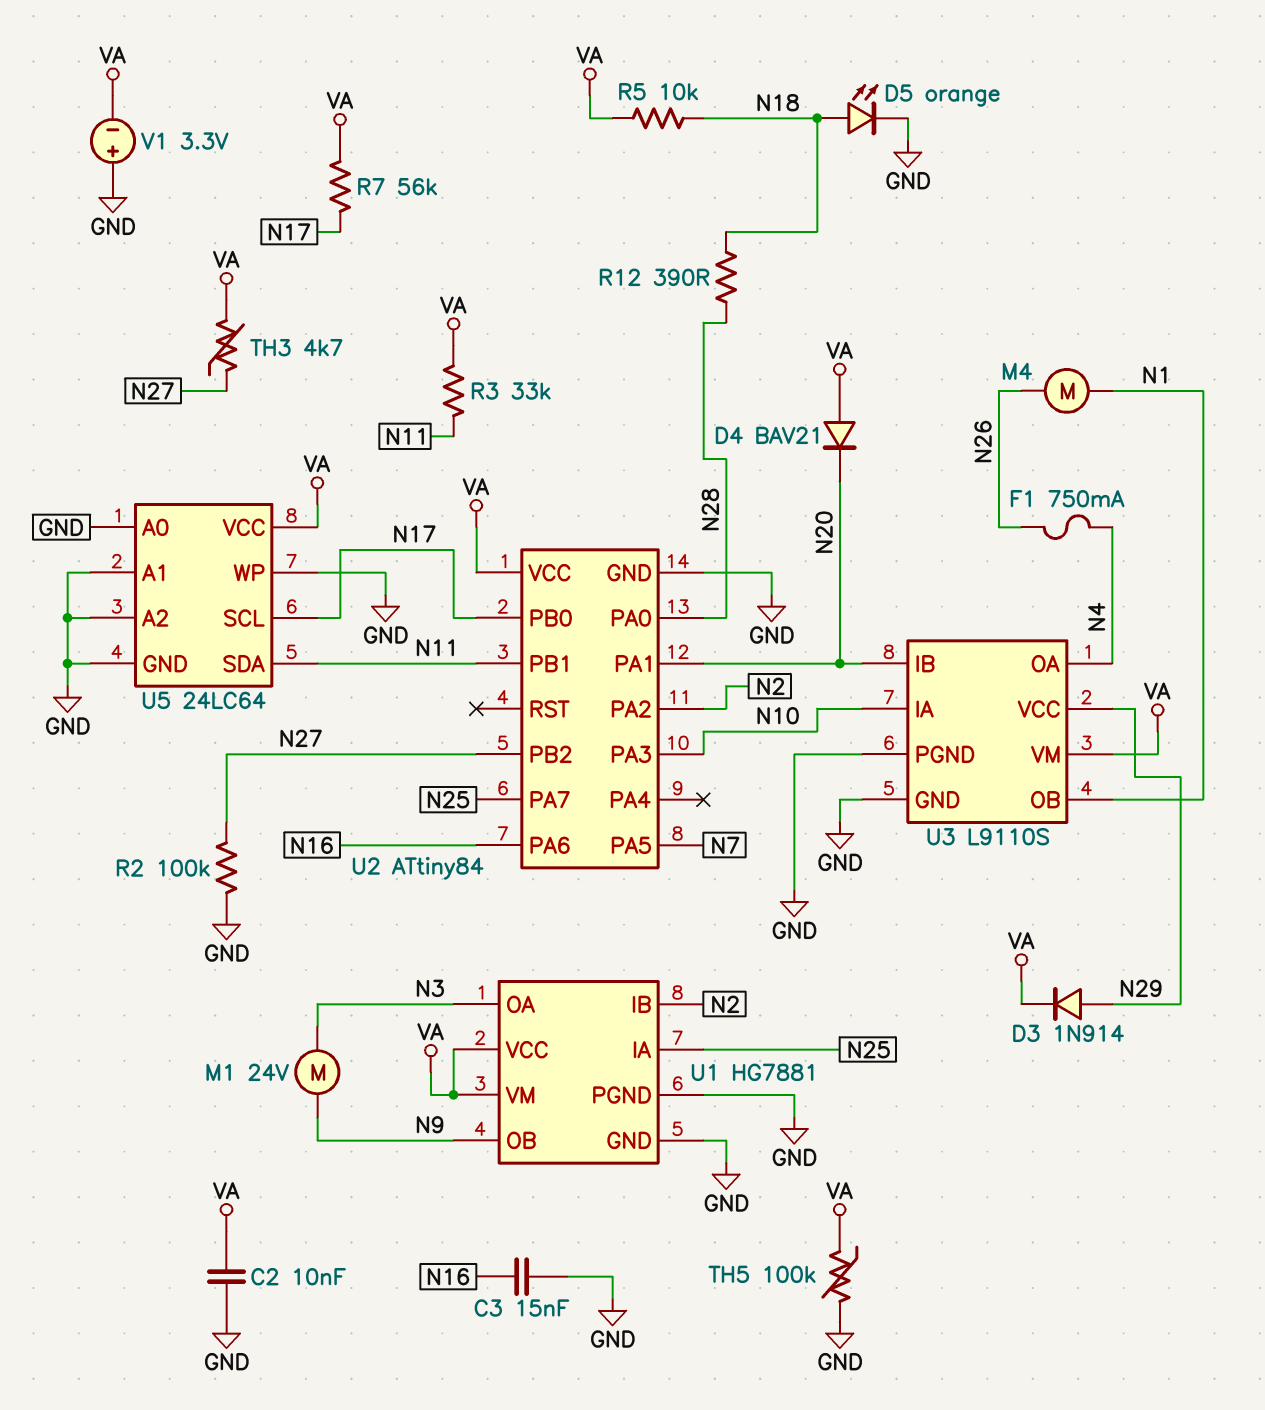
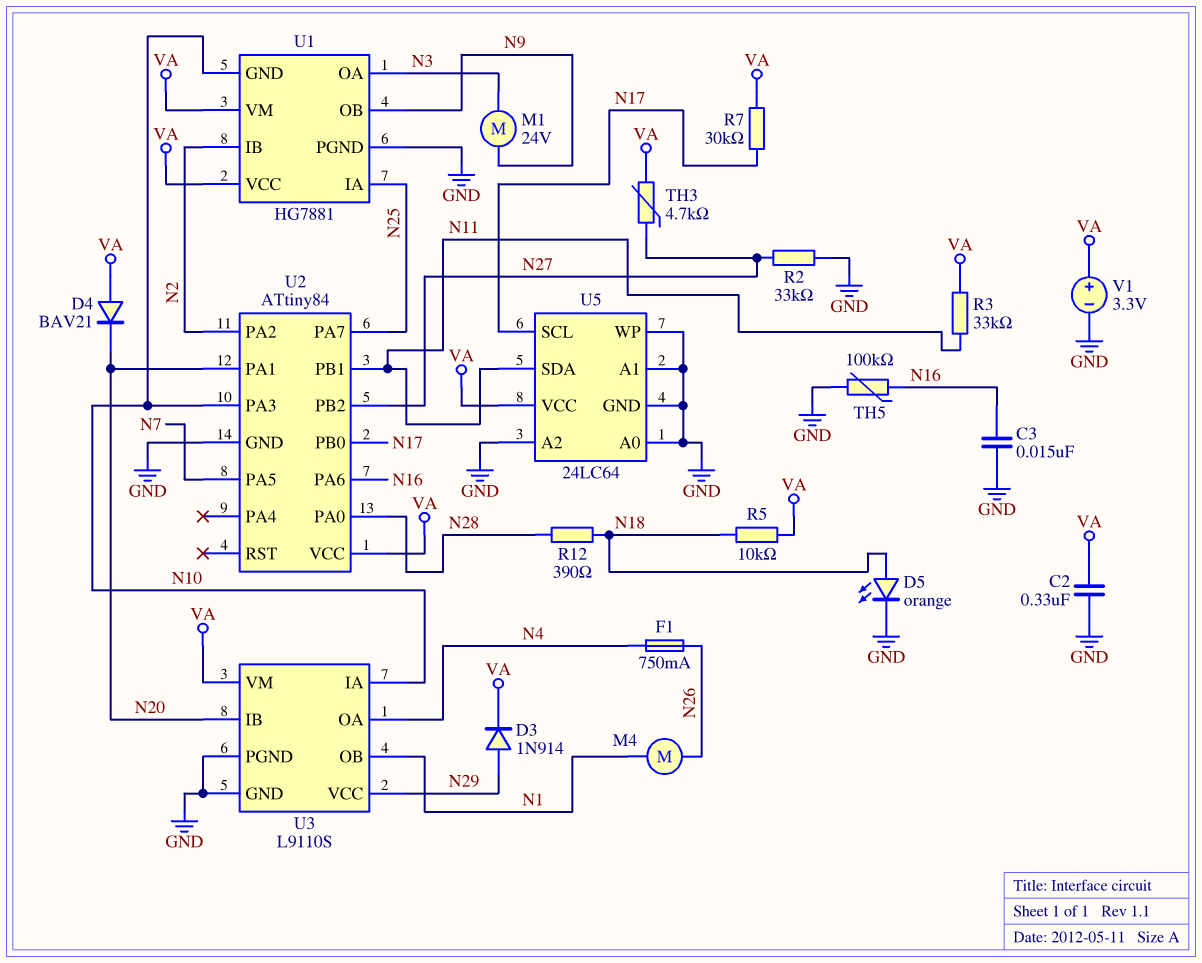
C2: 10nF (GND, VA) -> 330nF (GND, VA)
R2: 100k (GND, N27) -> 33k (GND, N27)
R7: 56k (N17, VA) -> 30k (N17, VA)
TH5: 100k (GND, VA) -> 100k (GND, N16)
U1 pin GND: GND -> N10
V1: 3.3V (plus GND, minus VA) -> 3.3V (plus VA, minus GND)

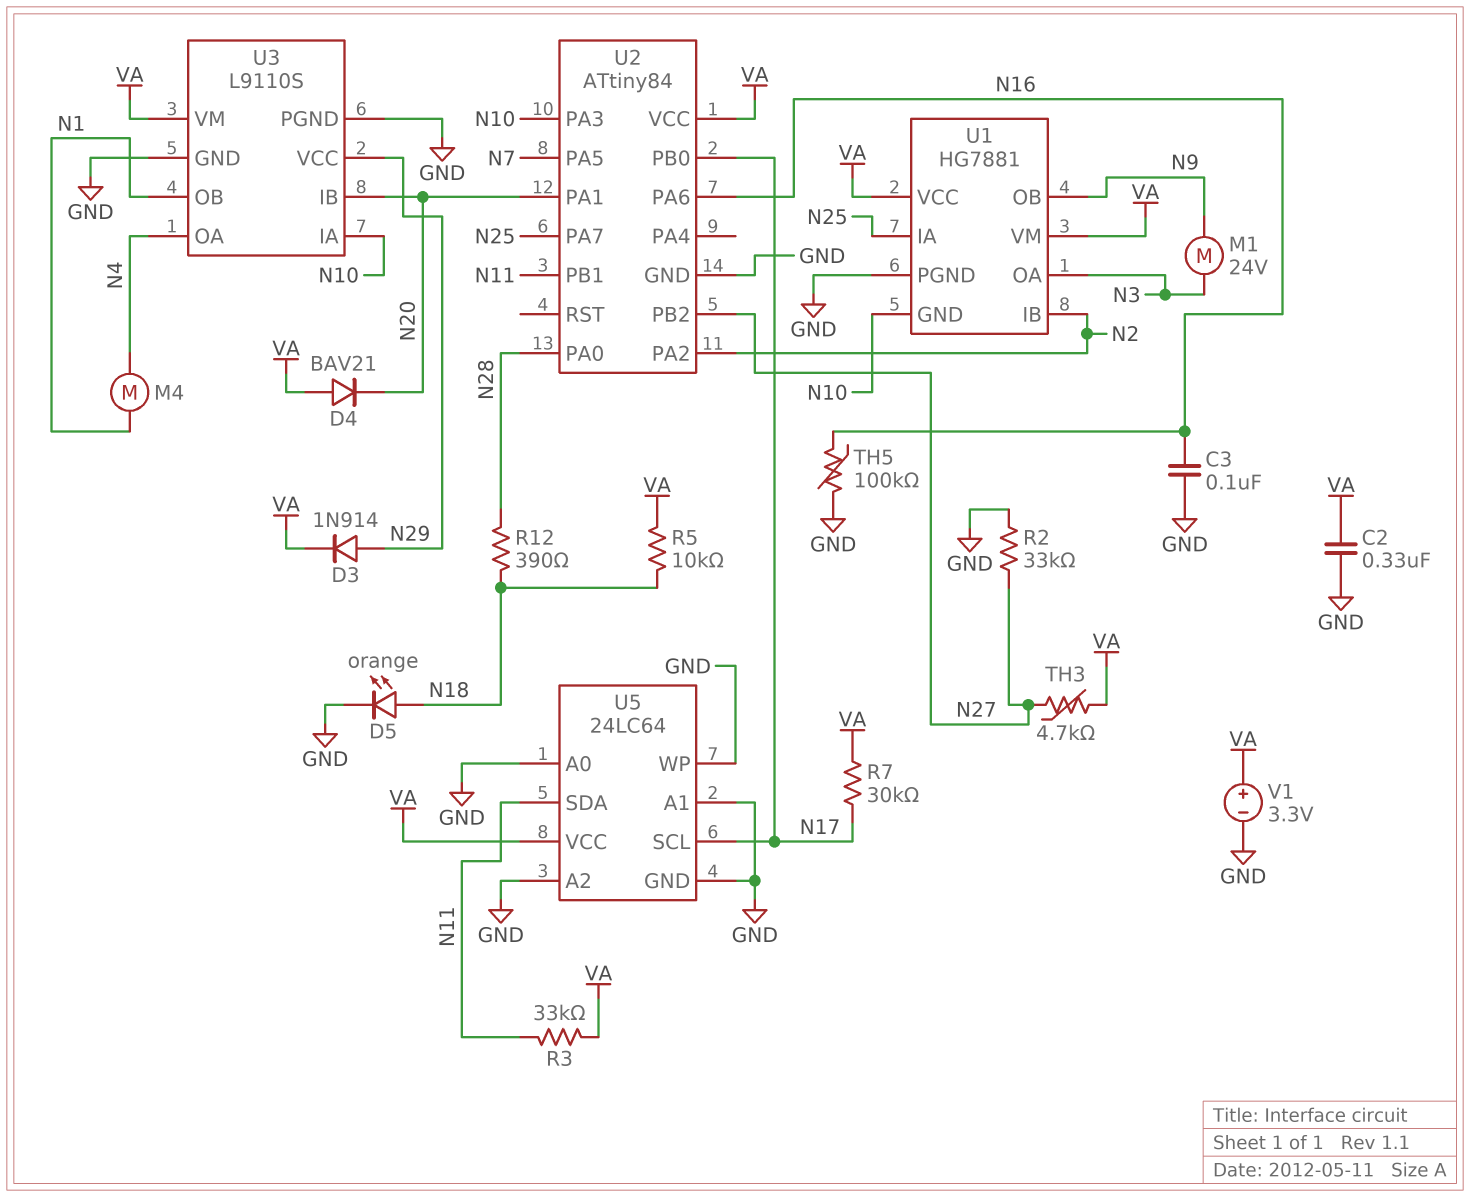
C3: 15nF (GND, N16) -> 100nF (GND, N16)
F1: 750mA (N4, N26) -> none
M4: motor (N1, N26) -> motor (N1, N4)

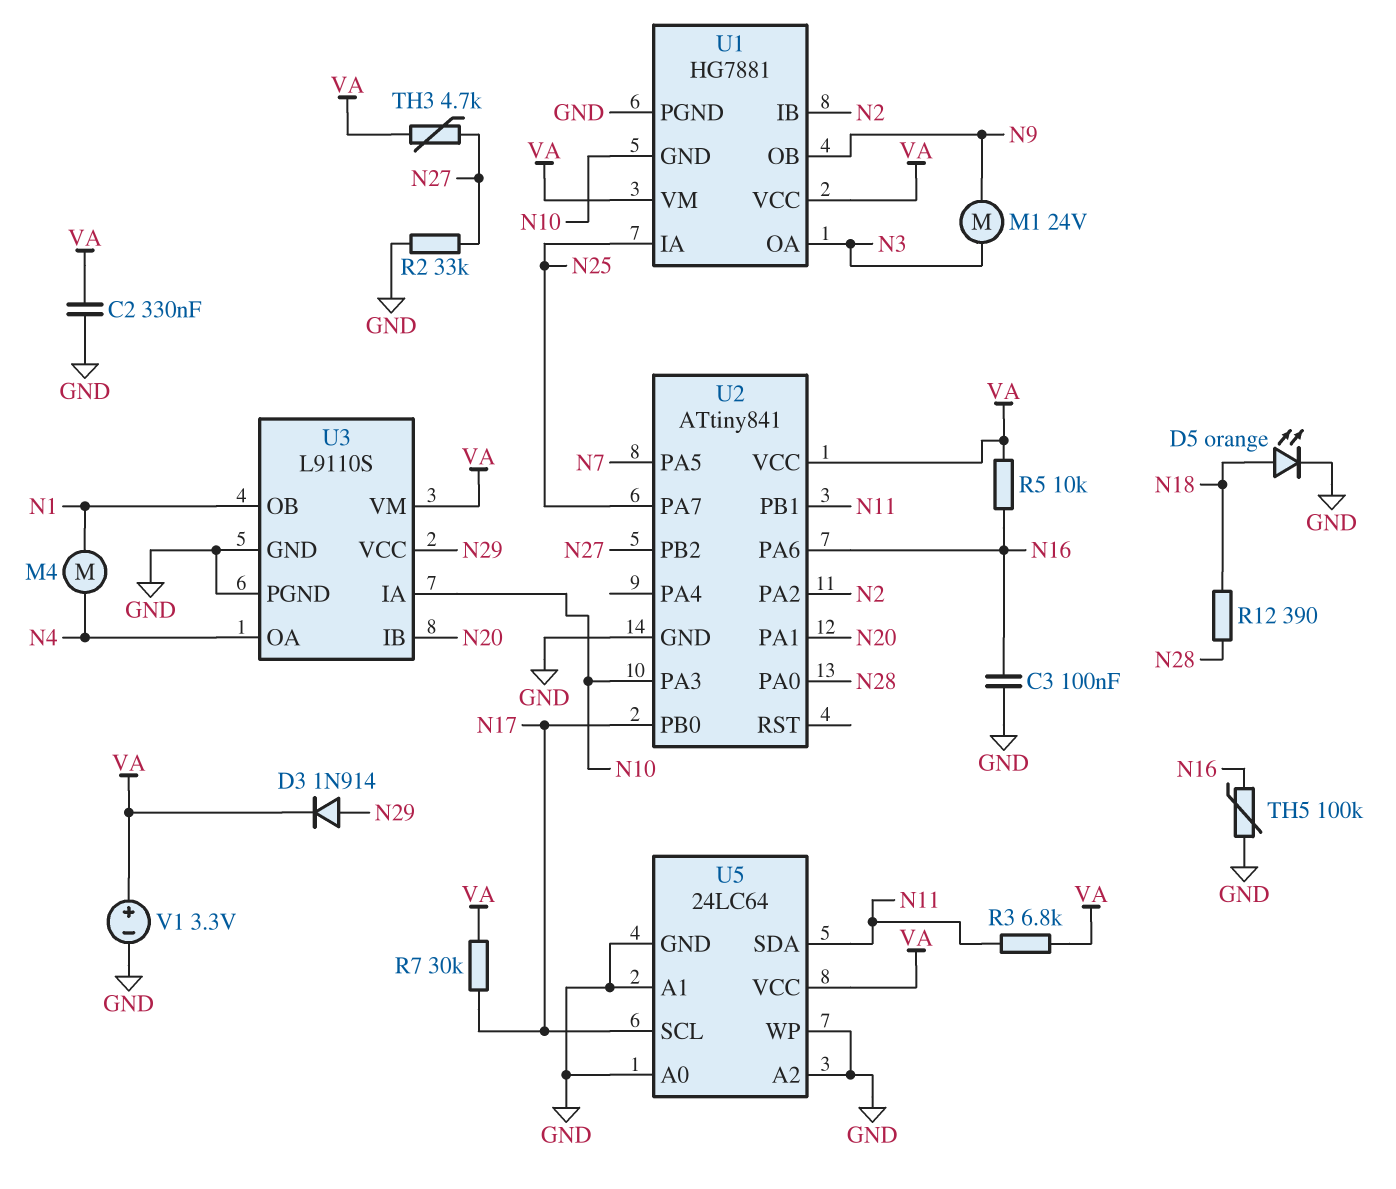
D4: diode BAV21 (A VA, K N20) -> none
R3: 33k (N11, VA) -> 6.8k (N11, VA)
R5: 10k (N18, VA) -> 10k (N16, VA)
U2: ATtiny84 -> ATtiny841

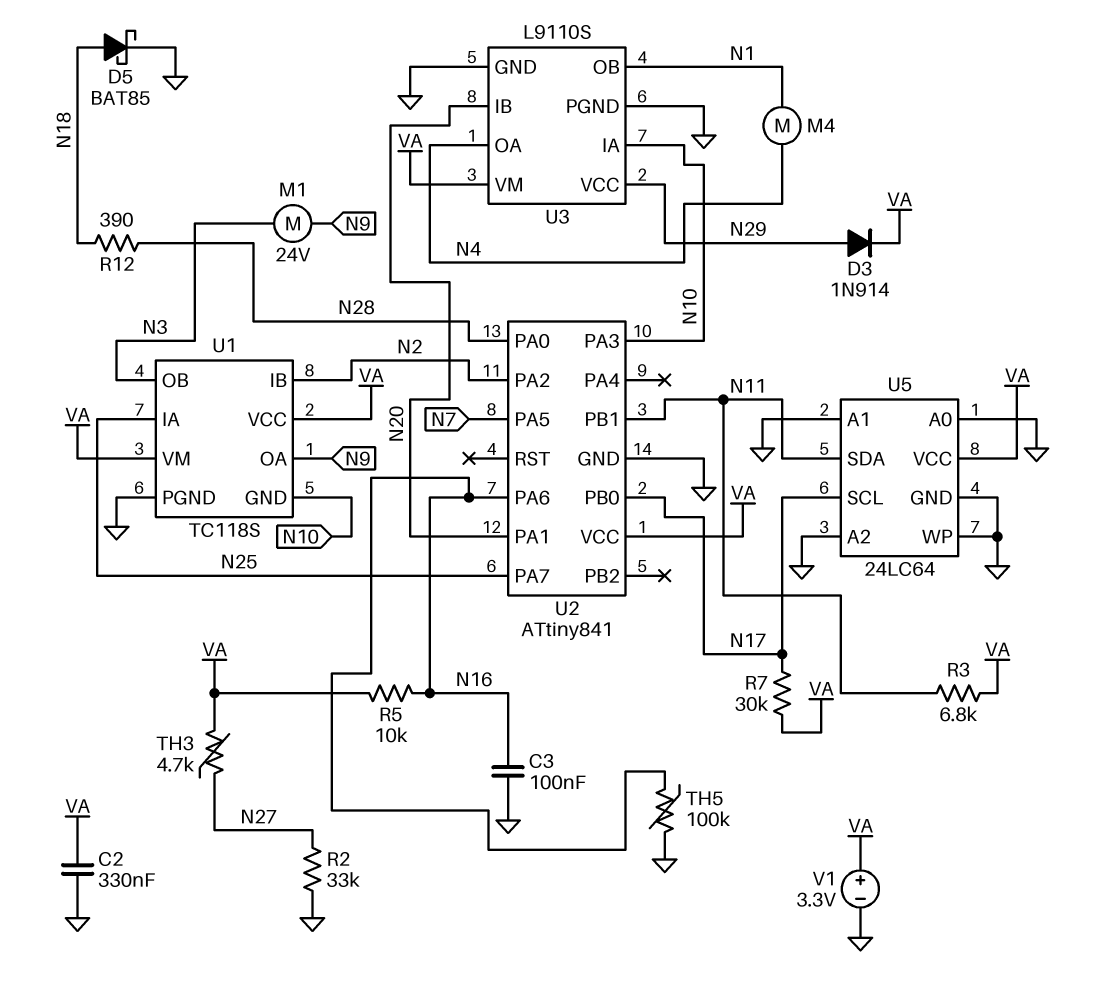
D5: LED orange (A N18, K GND) -> schottky BAT85 (A N18, K GND)
U1: HG7881 -> TC118S
U1 pin OA: N3 -> N9
U1 pin OB: N9 -> N3
U2 pin PB2: N27 -> none

